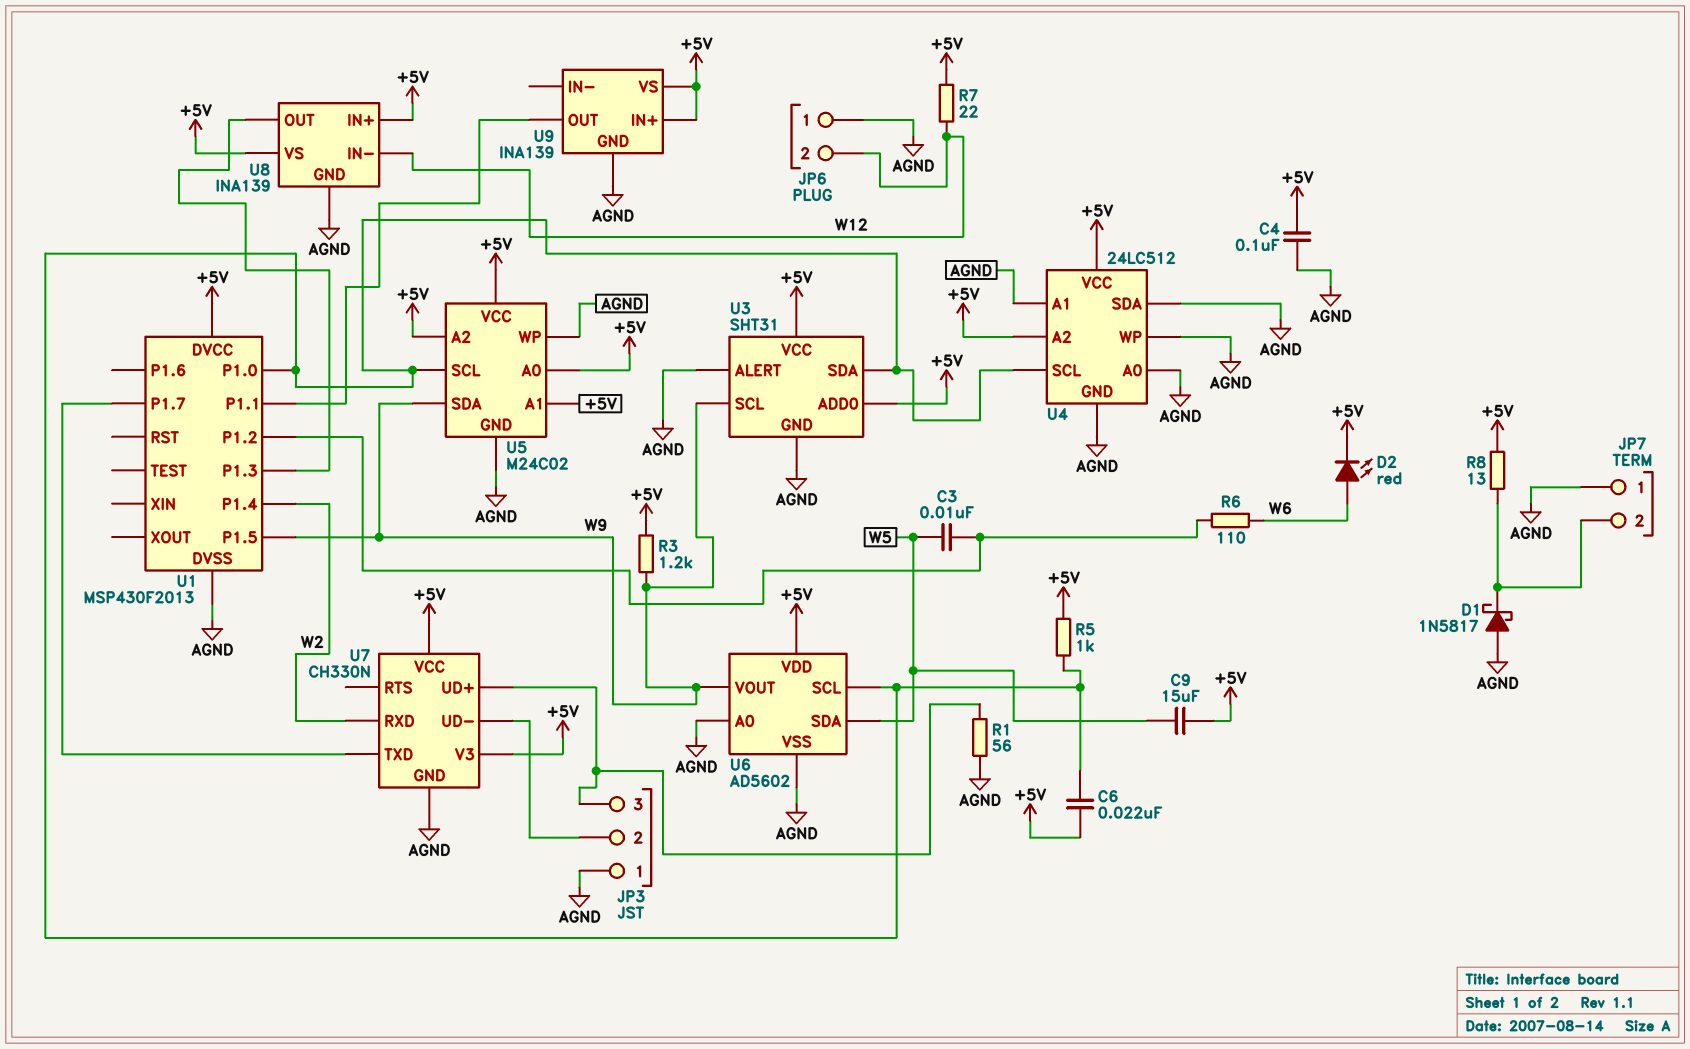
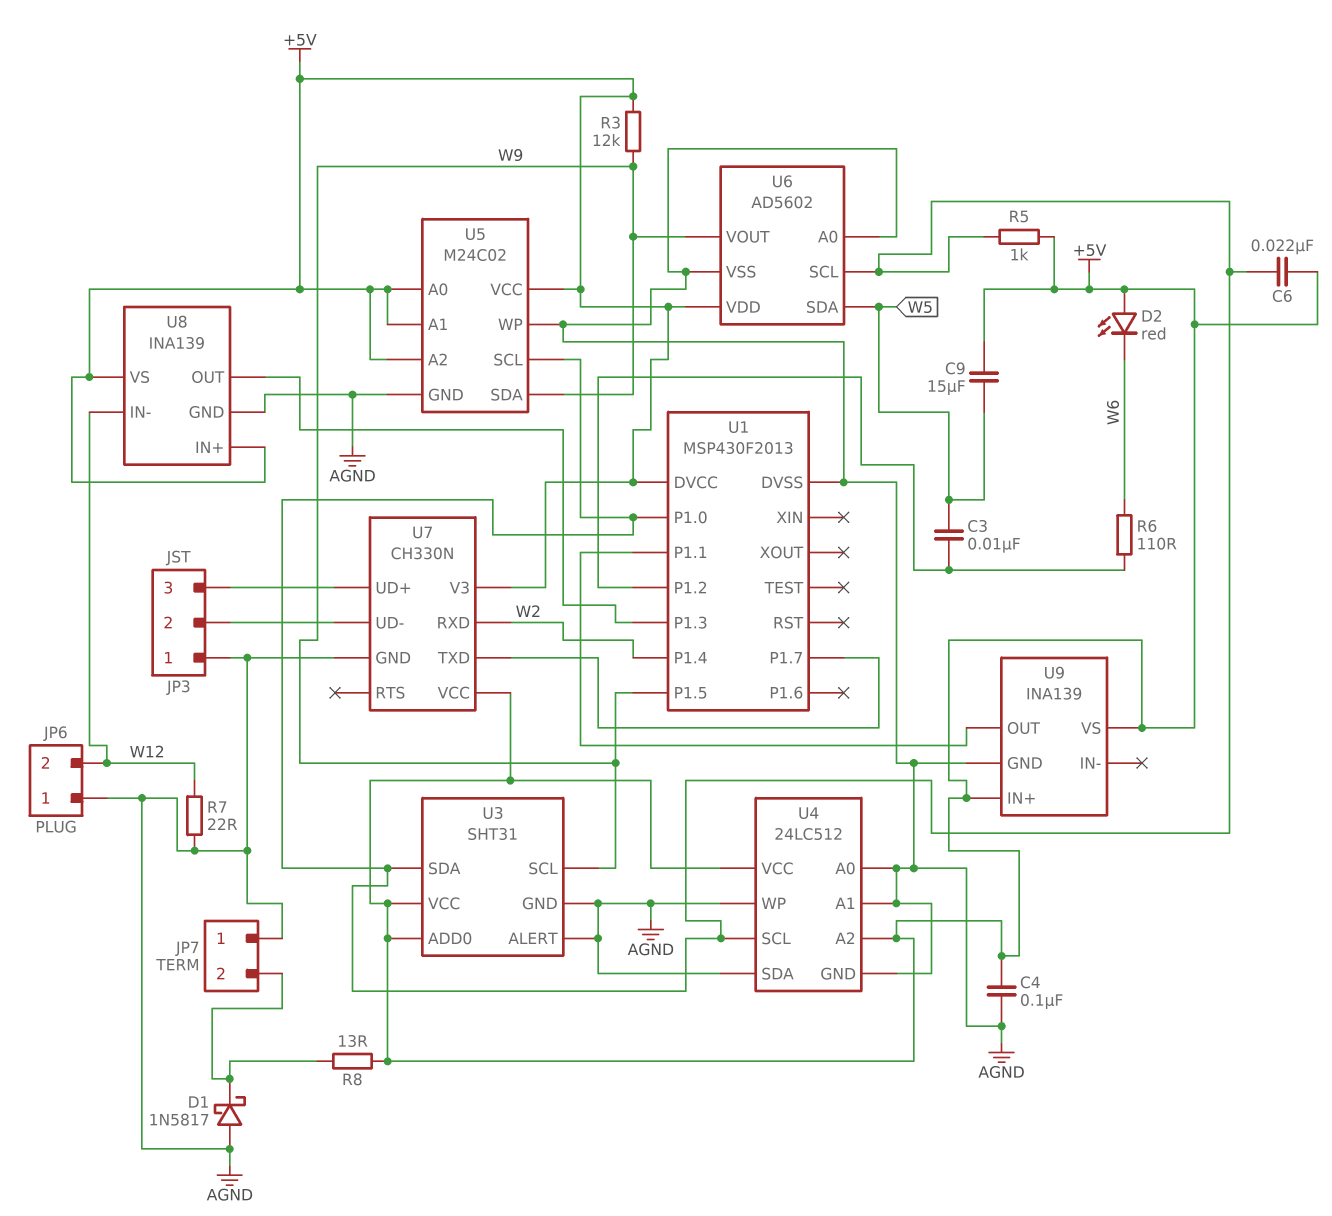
D2: LED red (A W6, K +5V) -> LED red (A +5V, K W6)
R1: 56 (AGND, JP3/3) -> none
R3: 1.2k (+5V, W9) -> 12k (+5V, W9)
R7: 22 (+5V, W12) -> 22 (AGND, W12)

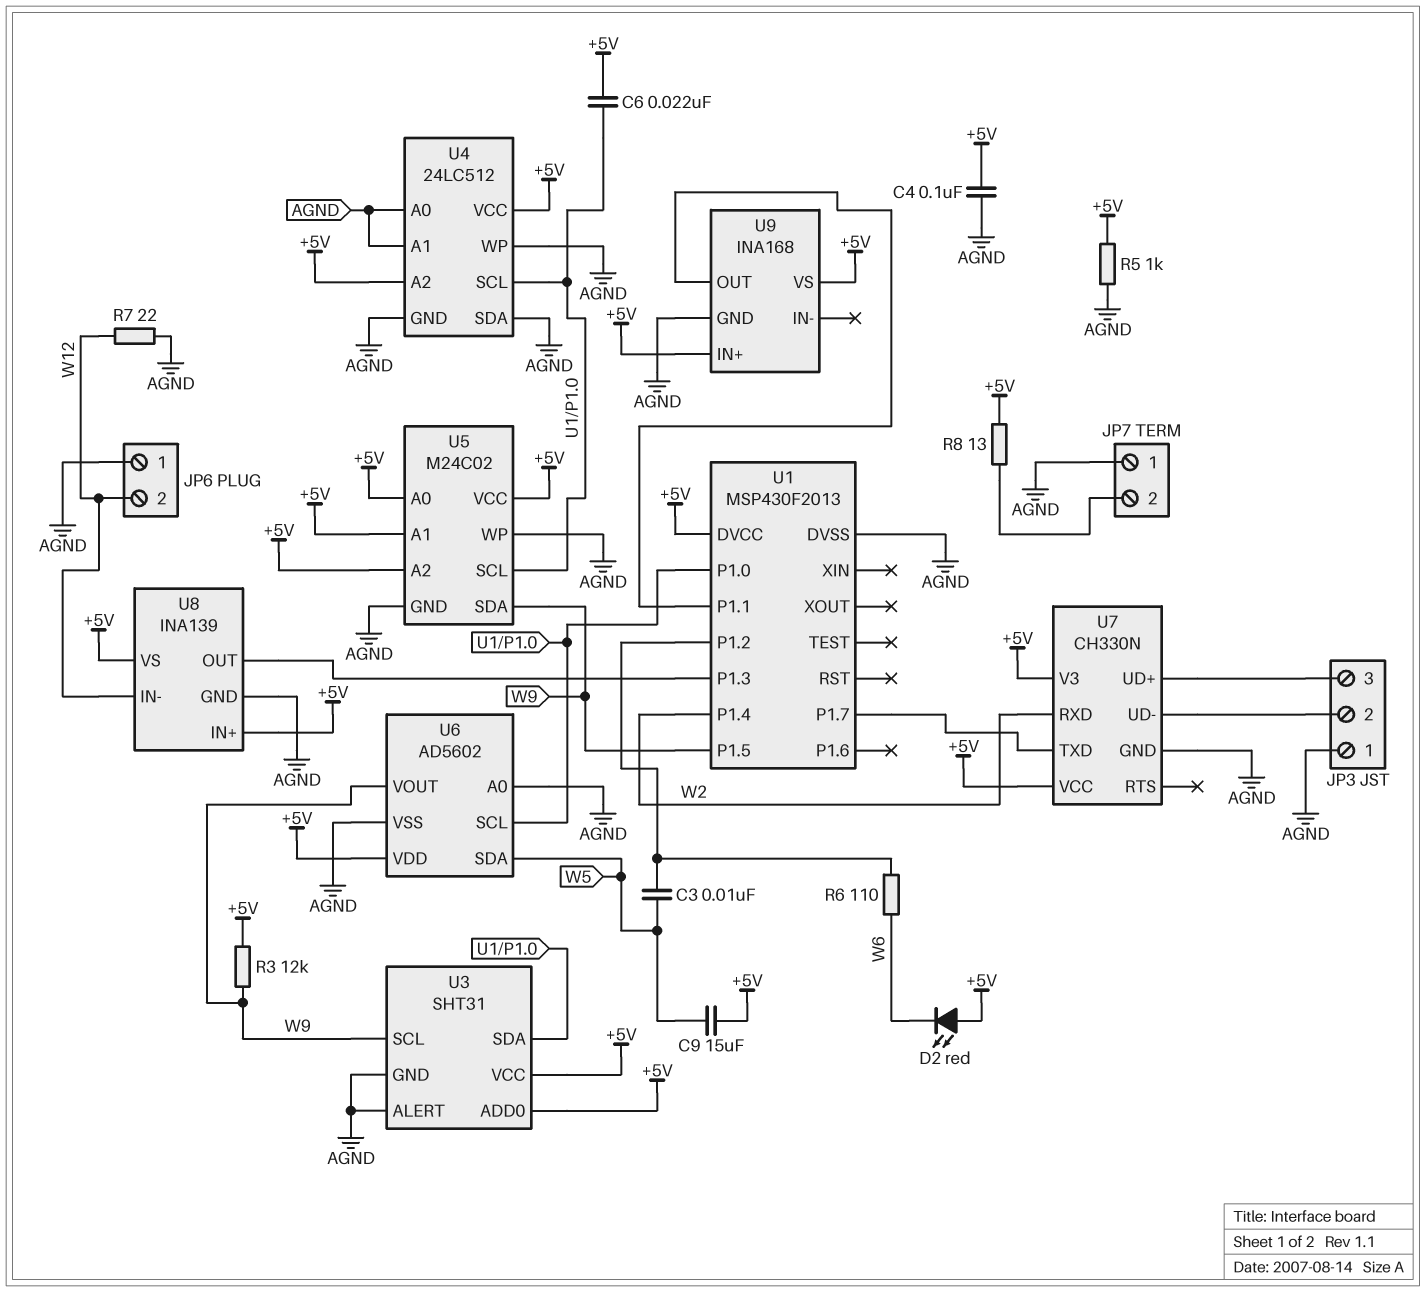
D1: schottky 1N5817 (A AGND, K JP7/2) -> none
R5: 1k (+5V, U1/P1.0) -> 1k (+5V, AGND)
U9: INA139 -> INA168

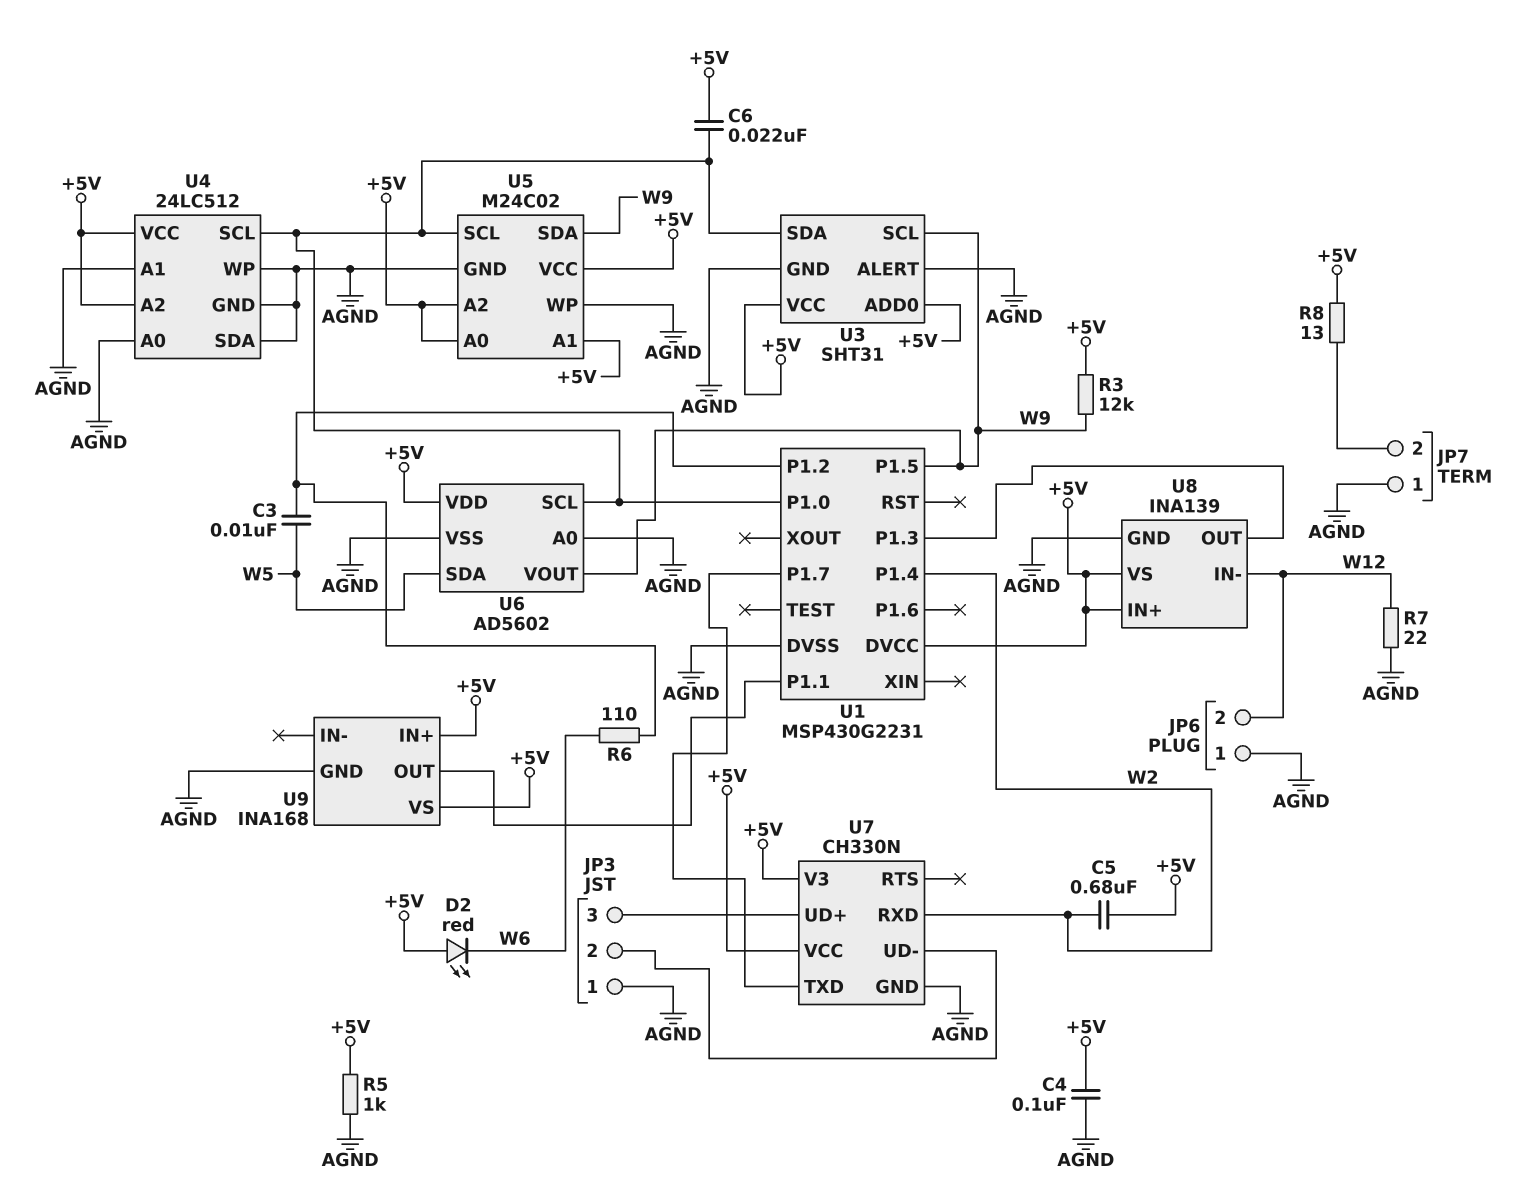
C5: none -> 680nF (+5V, W2)
C9: 15uF (+5V, W5) -> none
U1: MSP430F2013 -> MSP430G2231

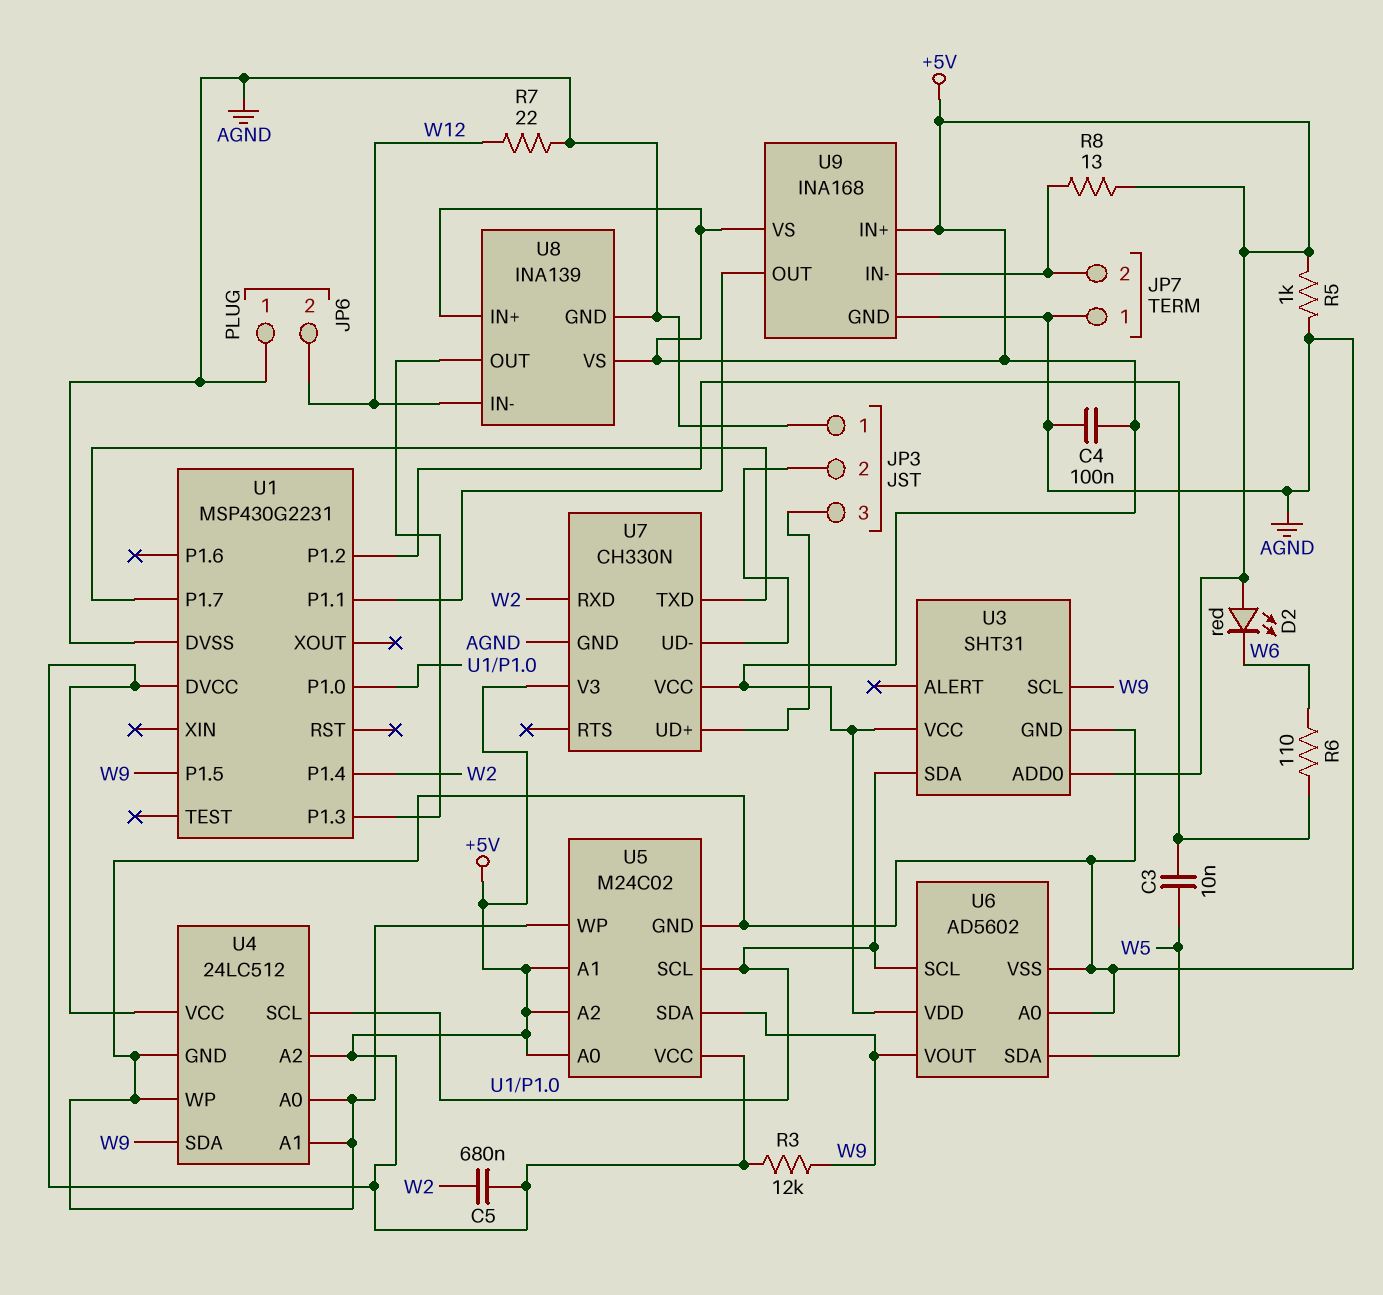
C6: 22nF (+5V, U1/P1.0) -> none
U3 pin ALERT: AGND -> none
U4 pin SDA: AGND -> W9
U9 pin IN-: none -> JP7/2

